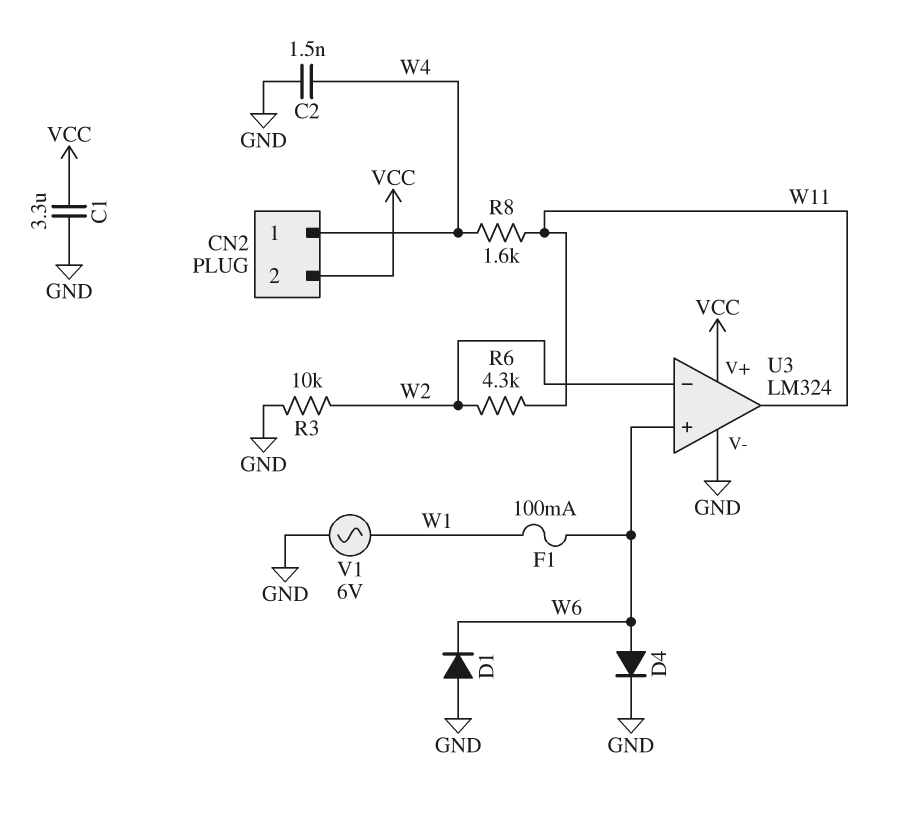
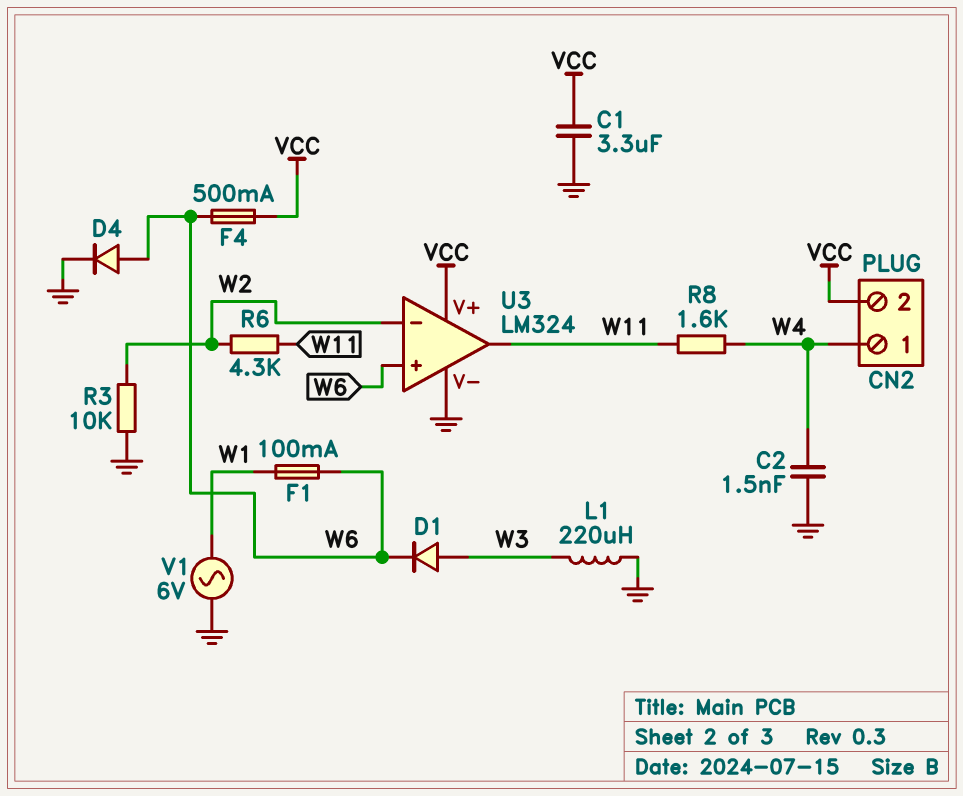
D1: diode (A GND, K W6) -> diode (A W3, K W6)
F4: none -> 500mA (VCC, W6)
L1: none -> 220uH (GND, W3)

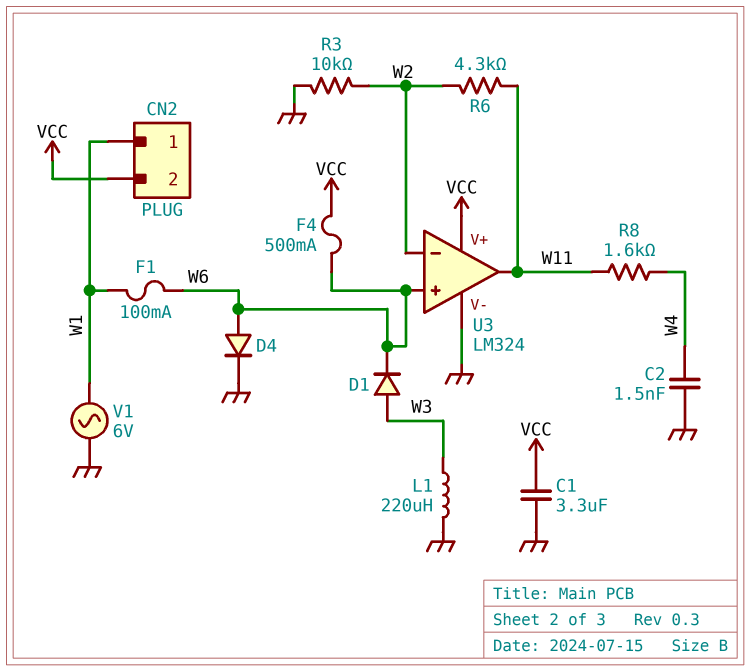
CN2 pin 1: W4 -> W1

